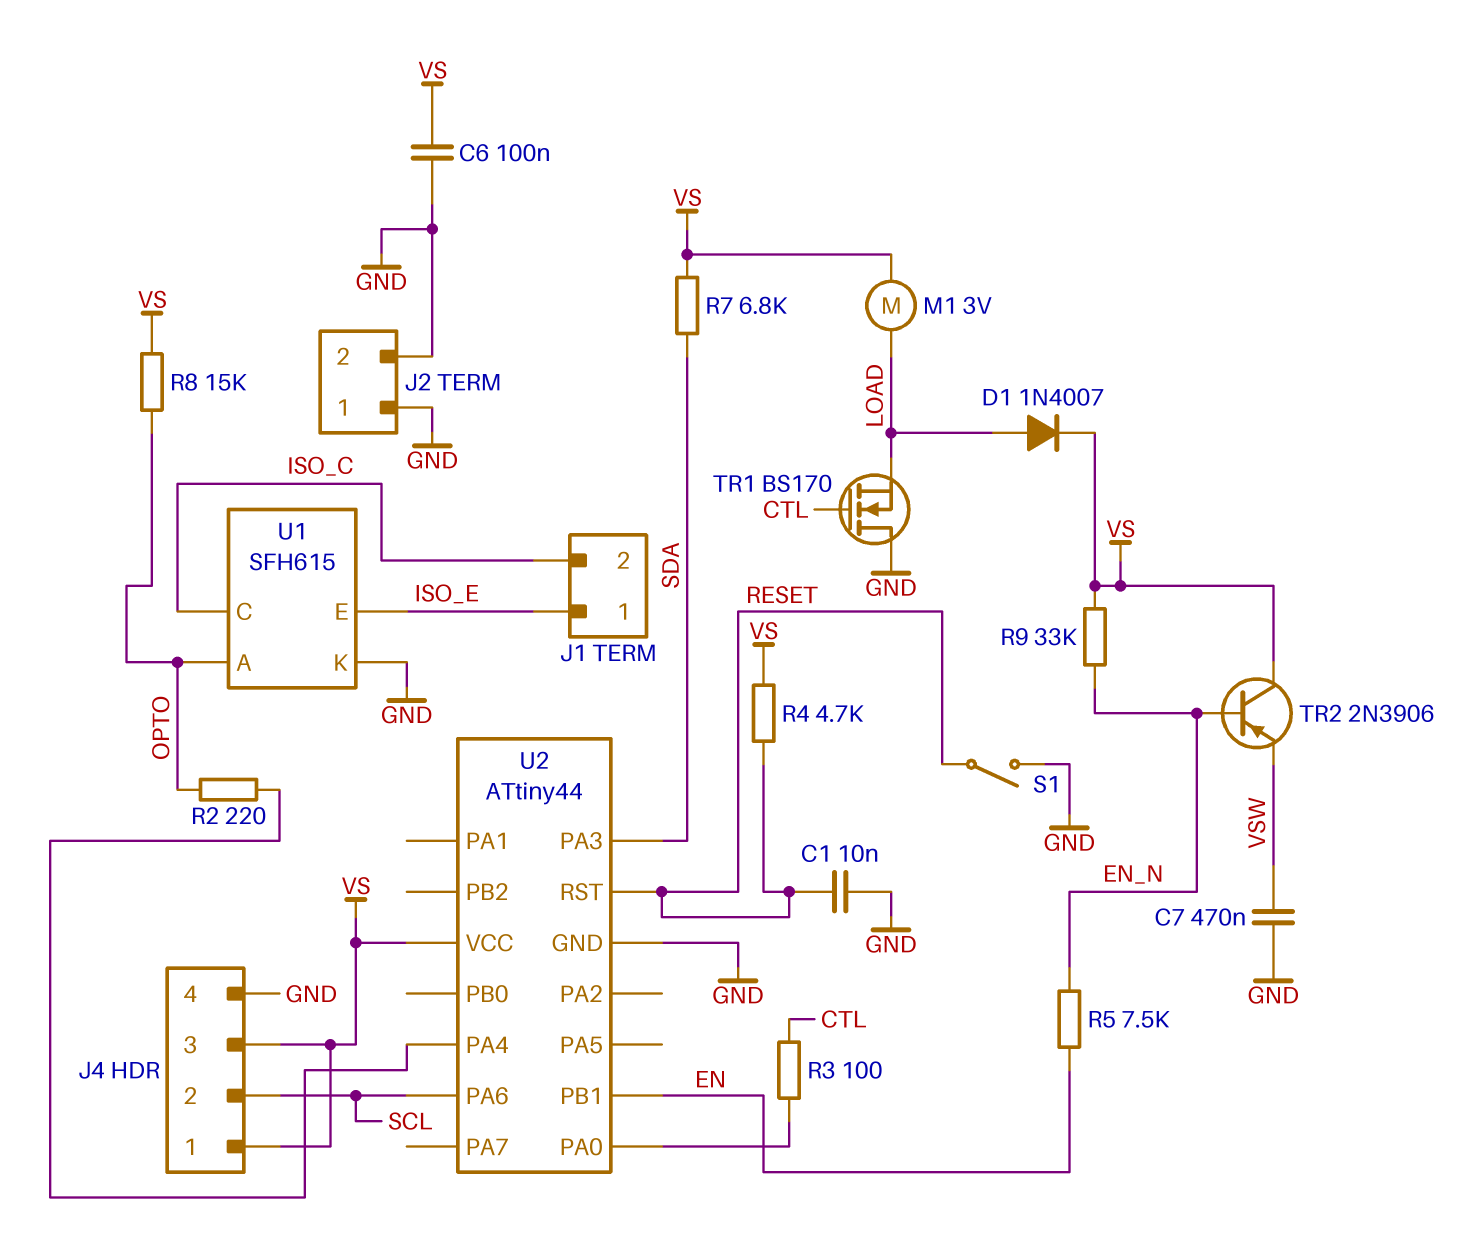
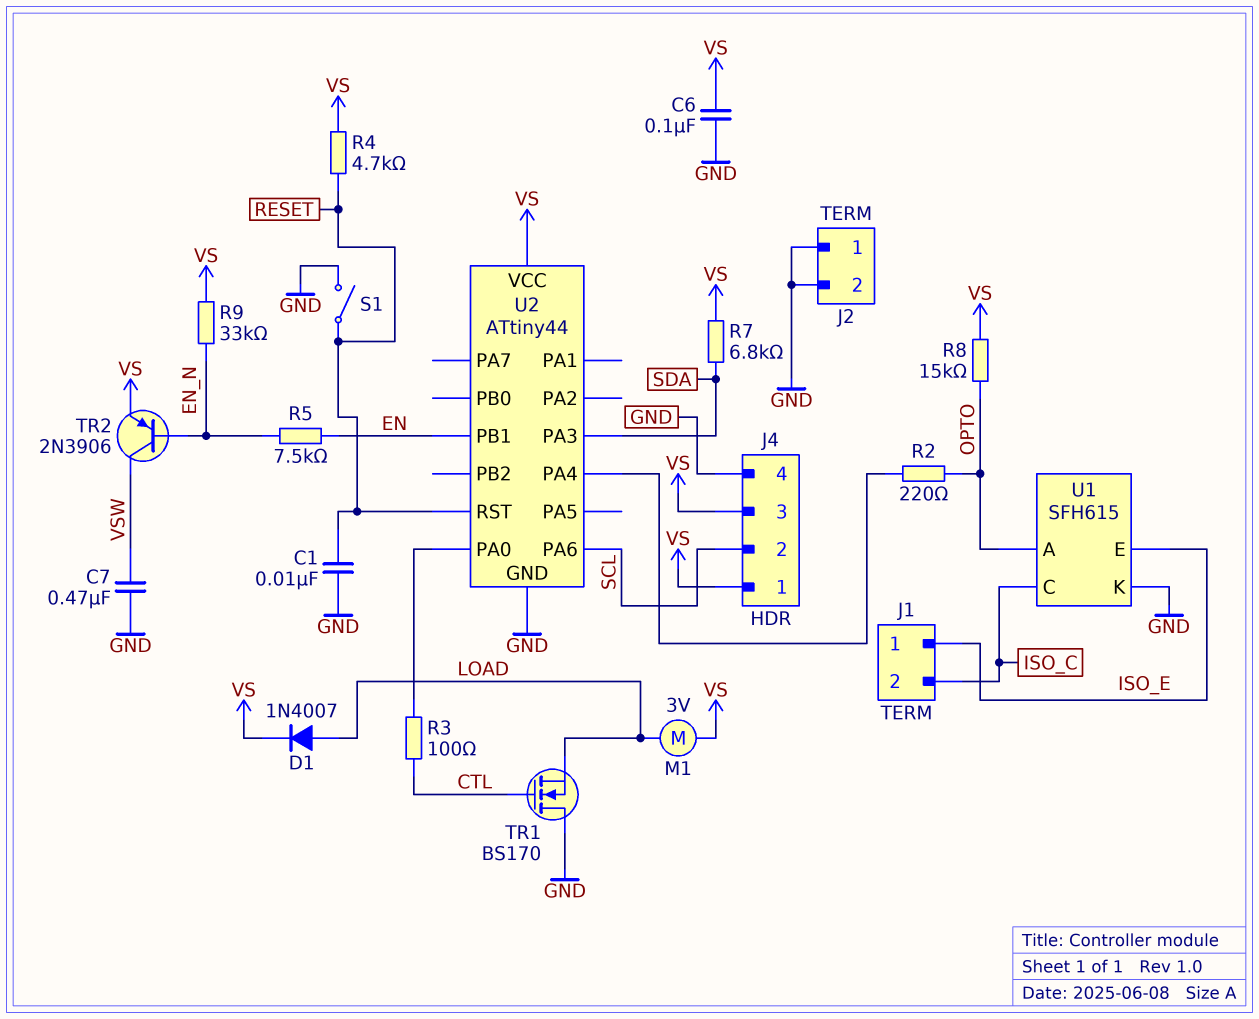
TR2: PNP 2N3906 (B EN_N, C VS, E VSW) -> PNP 2N3906 (B EN_N, C VSW, E VS)

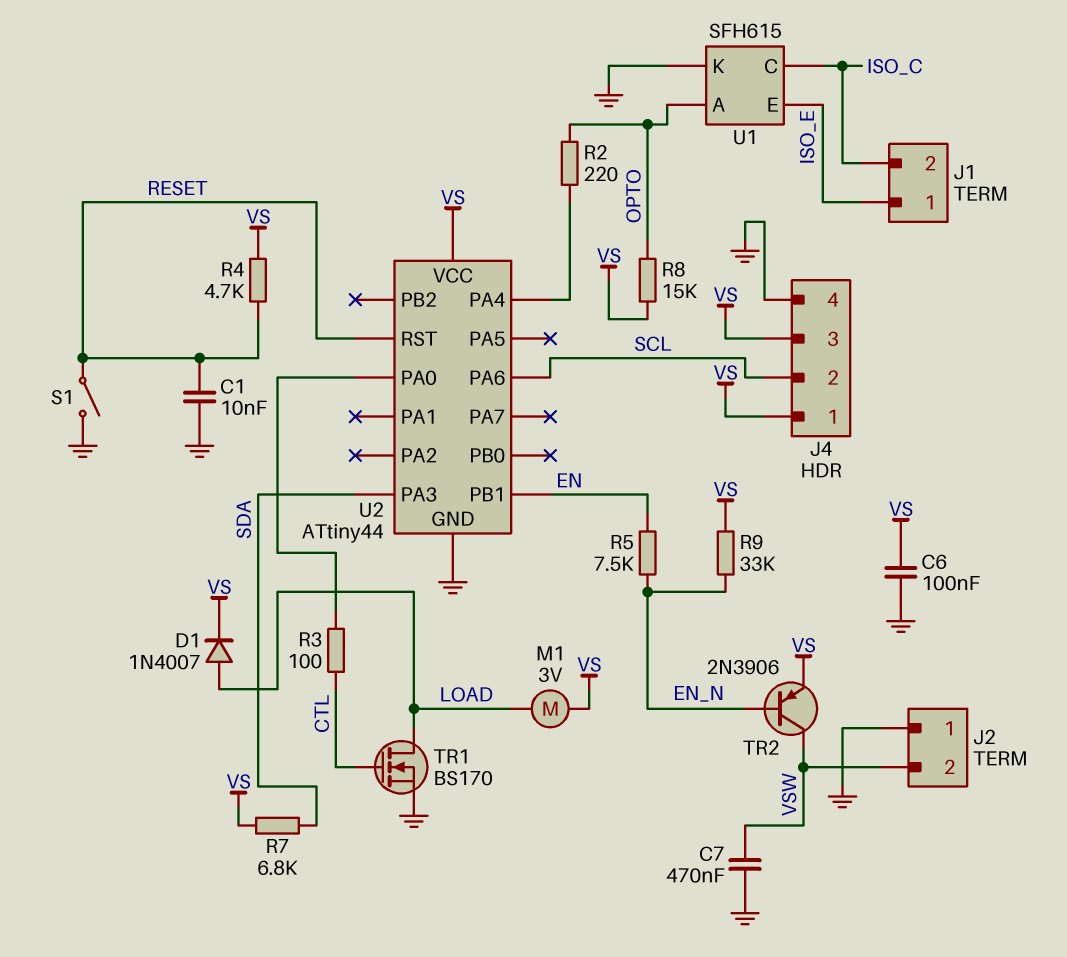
J2 pin 2: GND -> VSW
TR1: NMOS BS170 (G CTL, D GND, S LOAD) -> NMOS BS170 (G CTL, D LOAD, S GND)

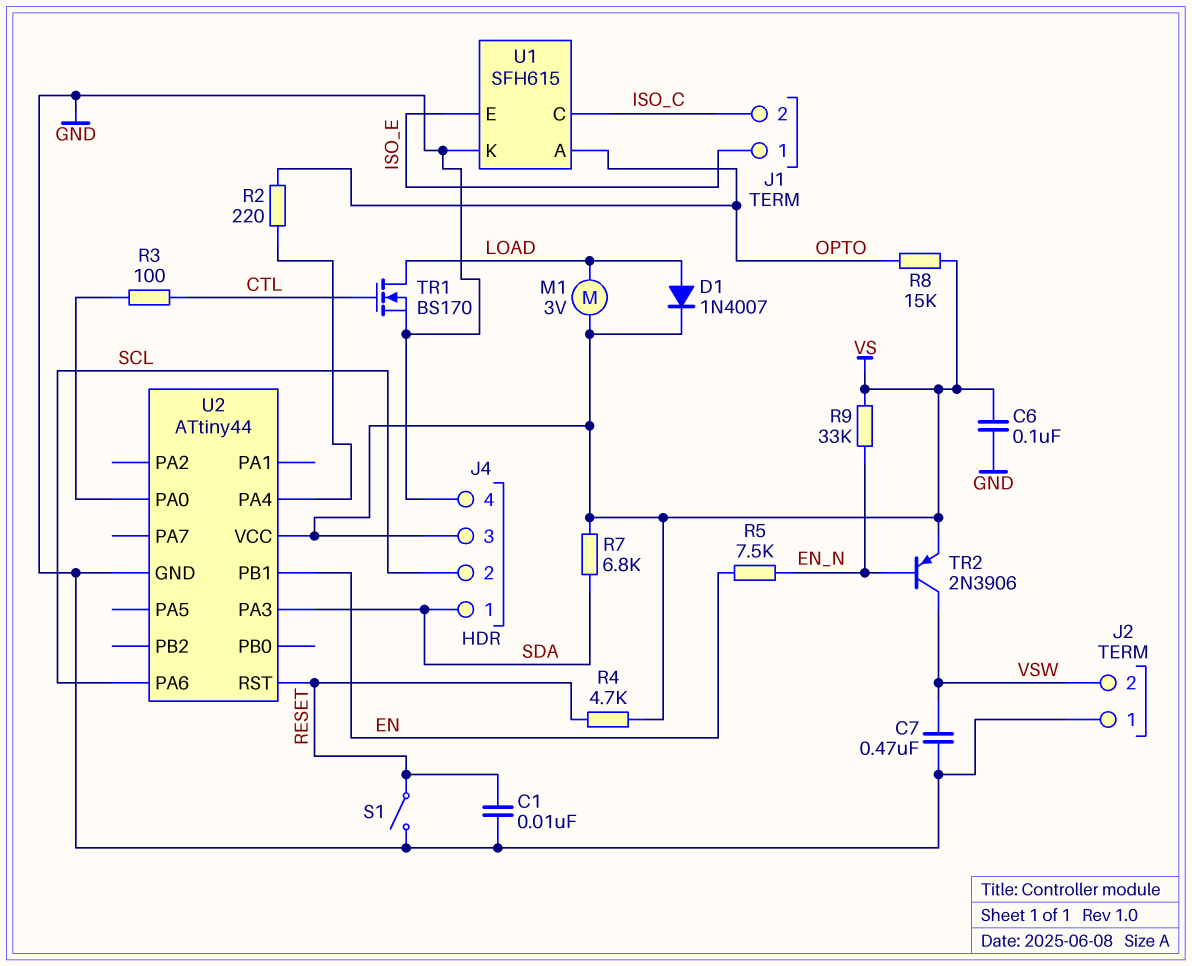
J4 pin 1: VS -> SDA

